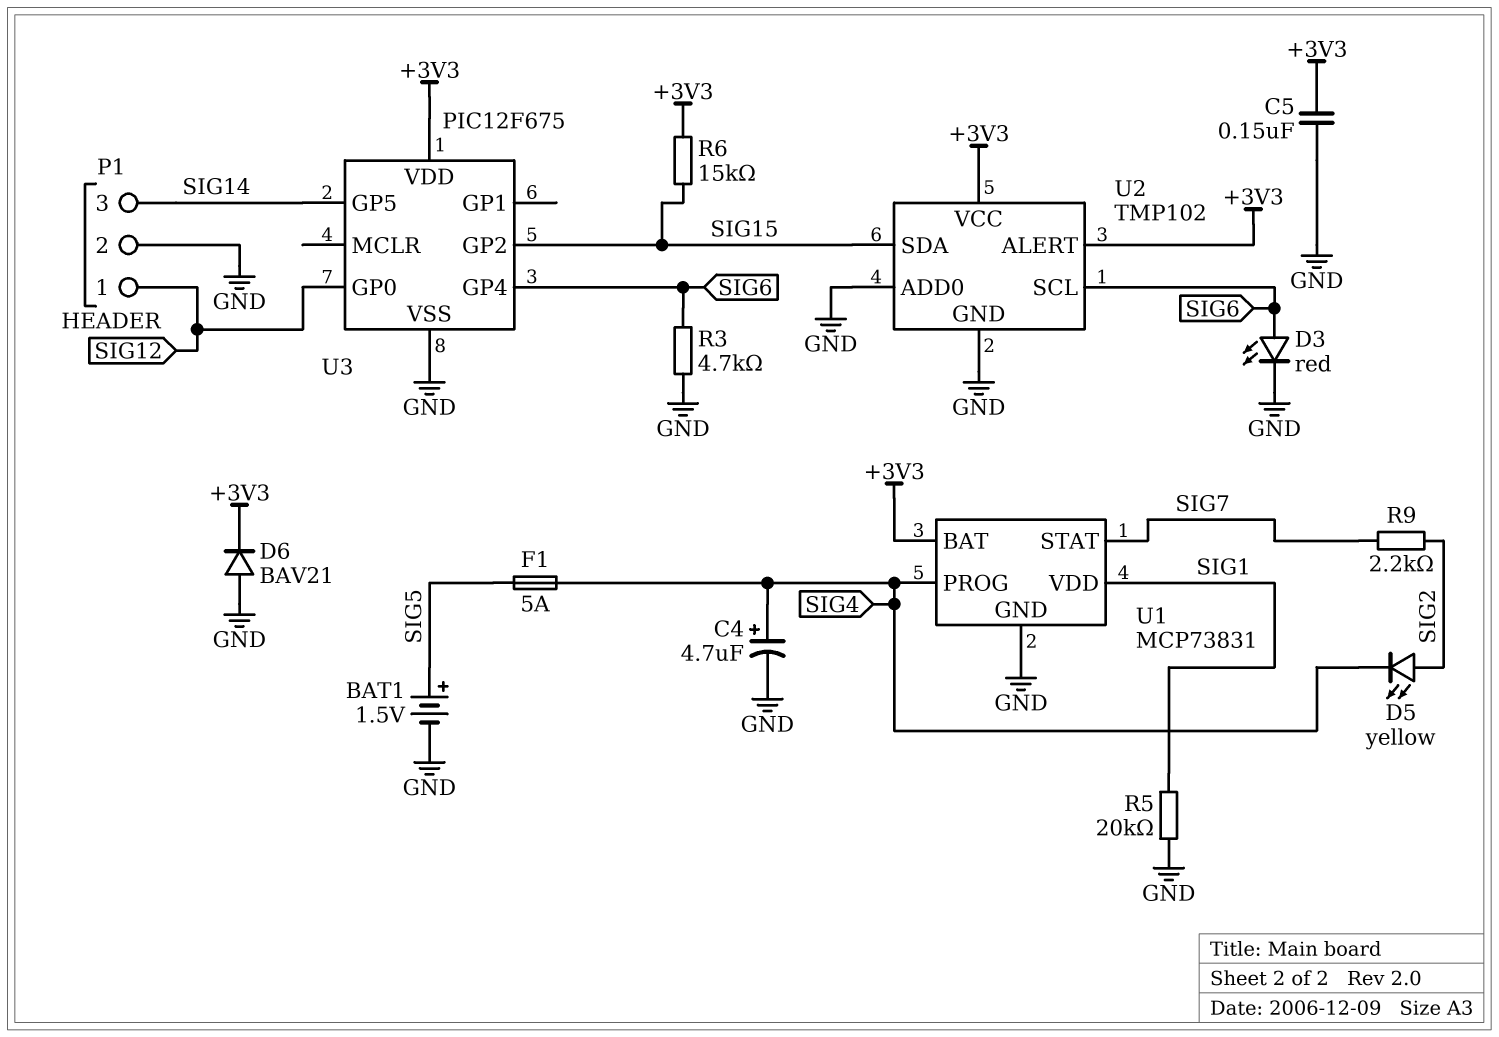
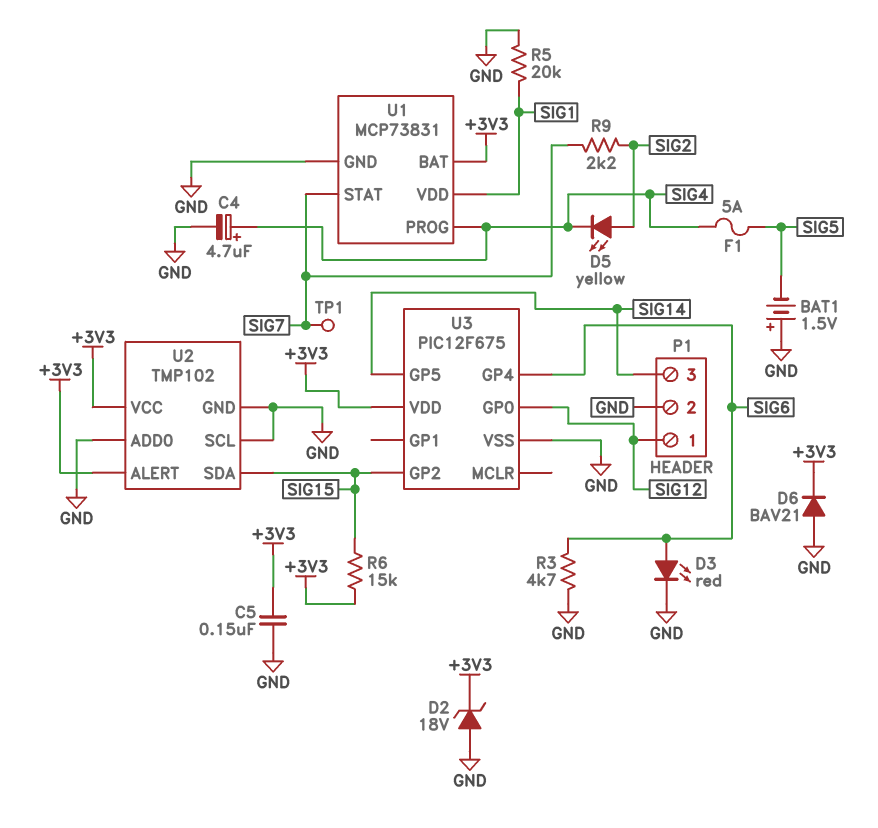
BAT1: 1.5V (plus SIG5, minus GND) -> 1.5V (plus GND, minus SIG5)
D2: none -> zener 18V (A GND, K +3V3)
TP1: none -> test point (SIG7)
U2 pin SCL: SIG6 -> GND

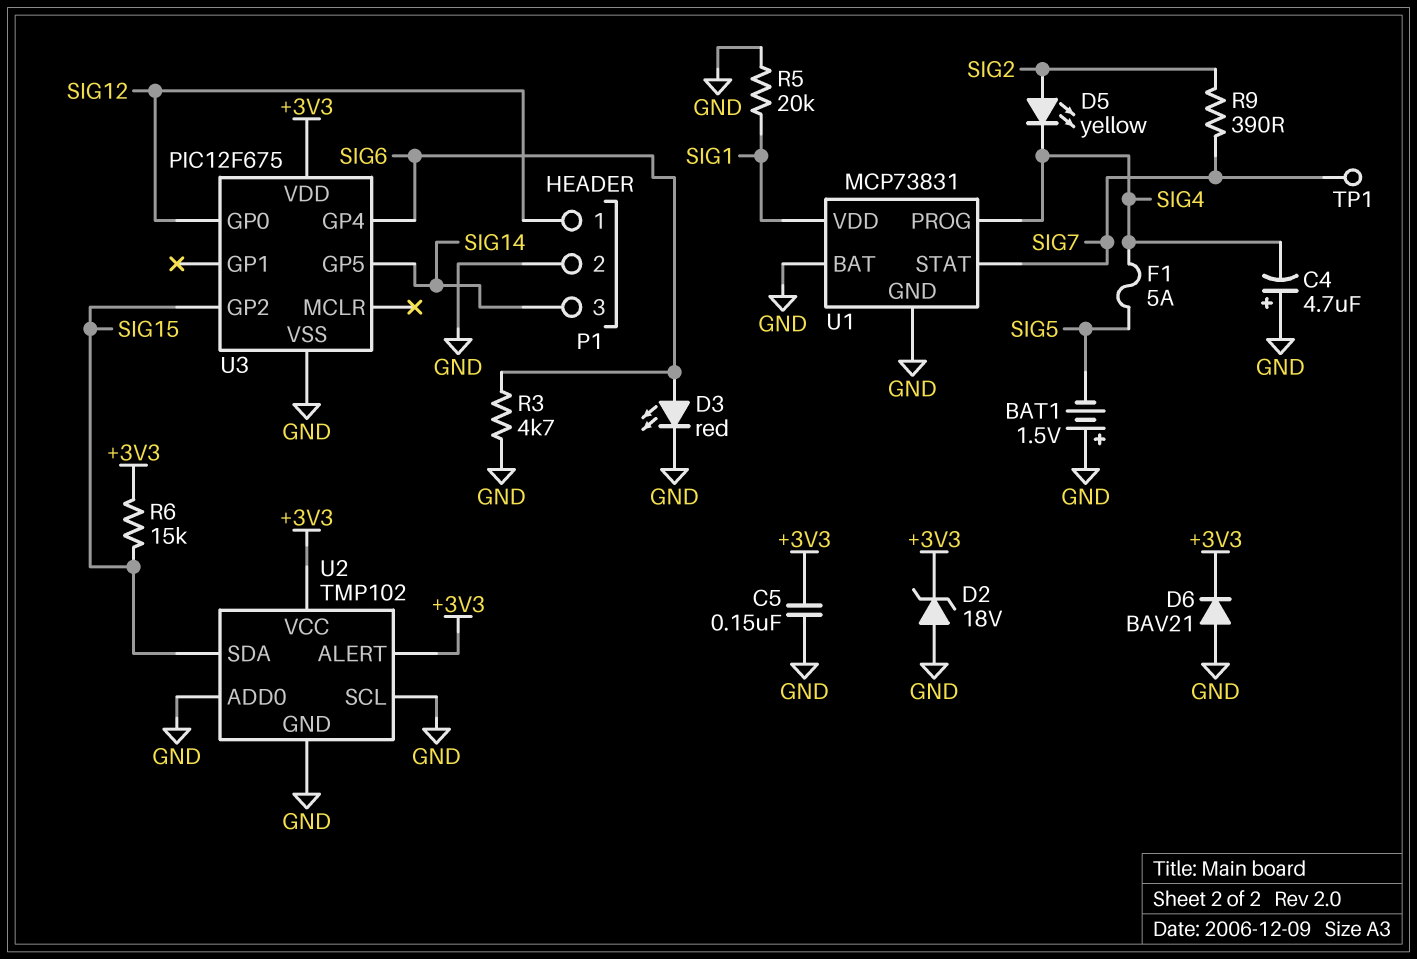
C4: 4.7uF (plus SIG4, minus GND) -> 4.7uF (plus GND, minus SIG4)
R9: 2.2k (SIG2, SIG7) -> 390 (SIG2, SIG7)
U1 pin BAT: +3V3 -> GND

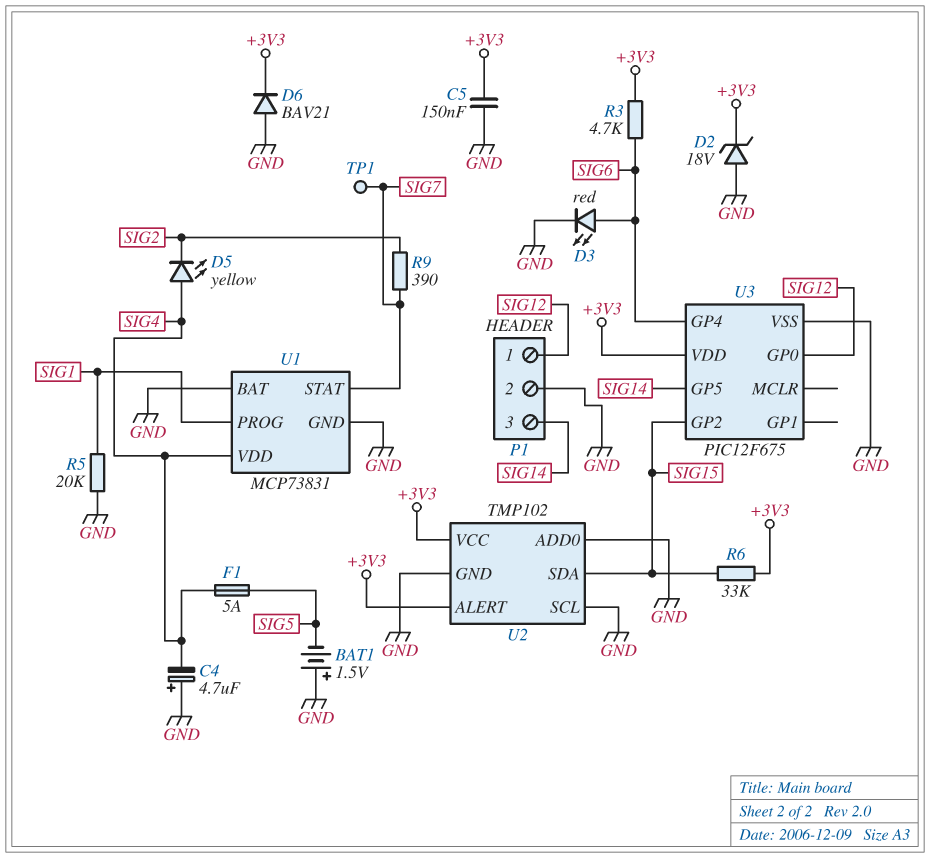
D5: LED yellow (A SIG2, K SIG4) -> LED yellow (A SIG4, K SIG2)
R3: 4.7k (GND, SIG6) -> 4.7k (+3V3, SIG6)
R6: 15k (+3V3, SIG15) -> 33k (+3V3, SIG15)
U1 pin PROG: SIG4 -> SIG1
U1 pin VDD: SIG1 -> SIG4

